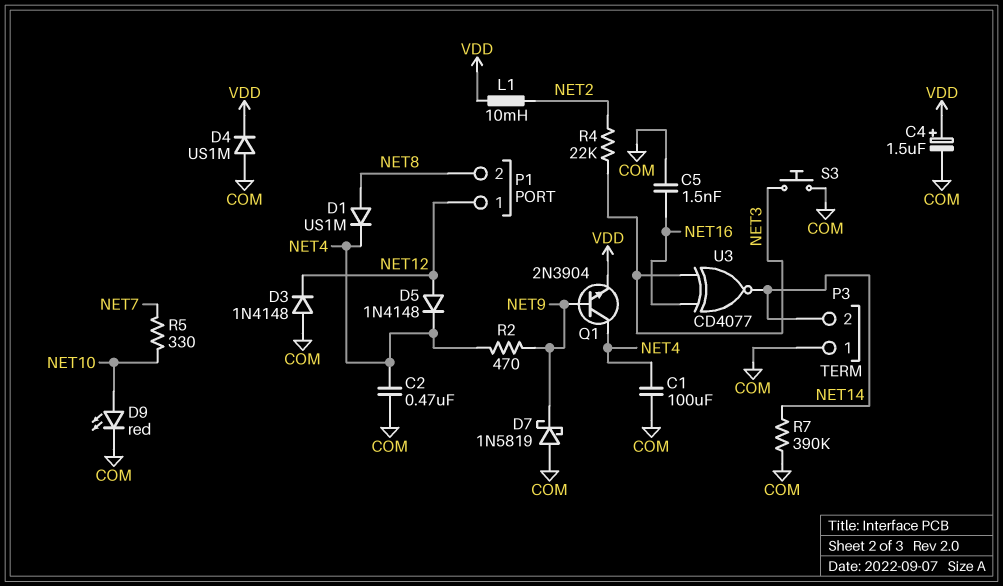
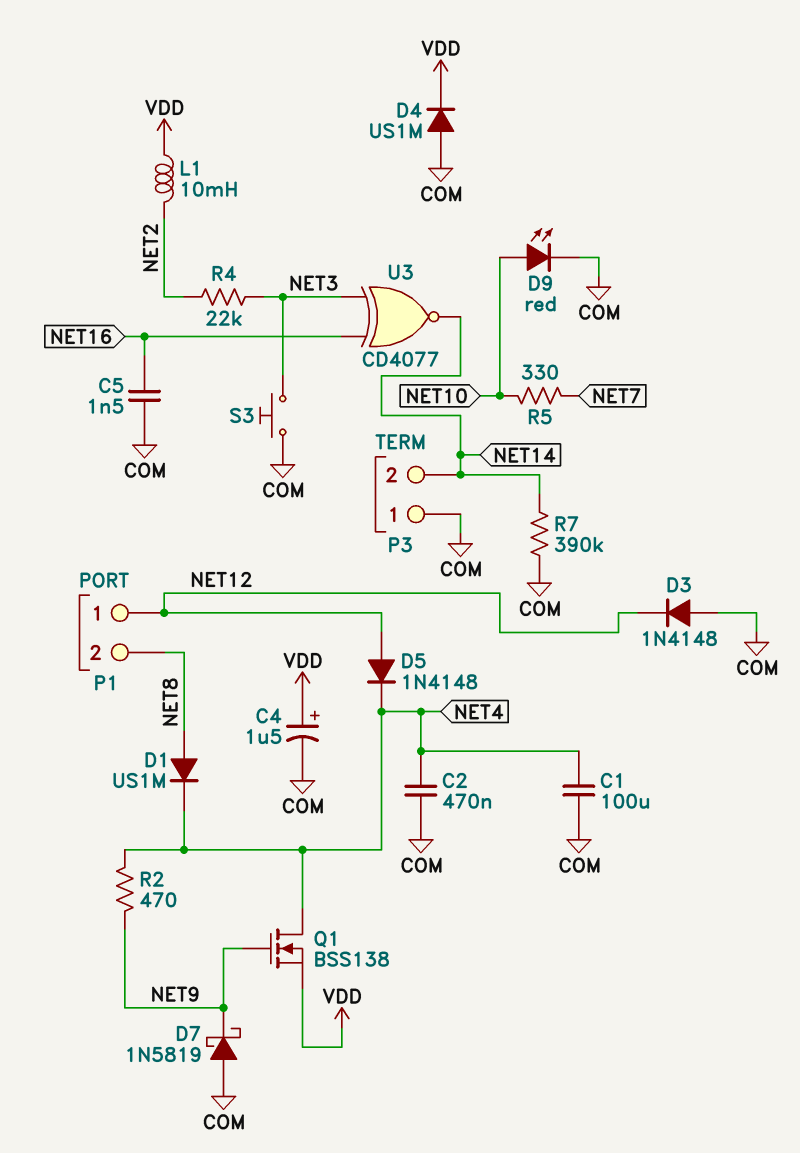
Q1: NPN 2N3904 (B NET9, C NET4, E VDD) -> NMOS BSS138 (G NET9, D NET4, S VDD)

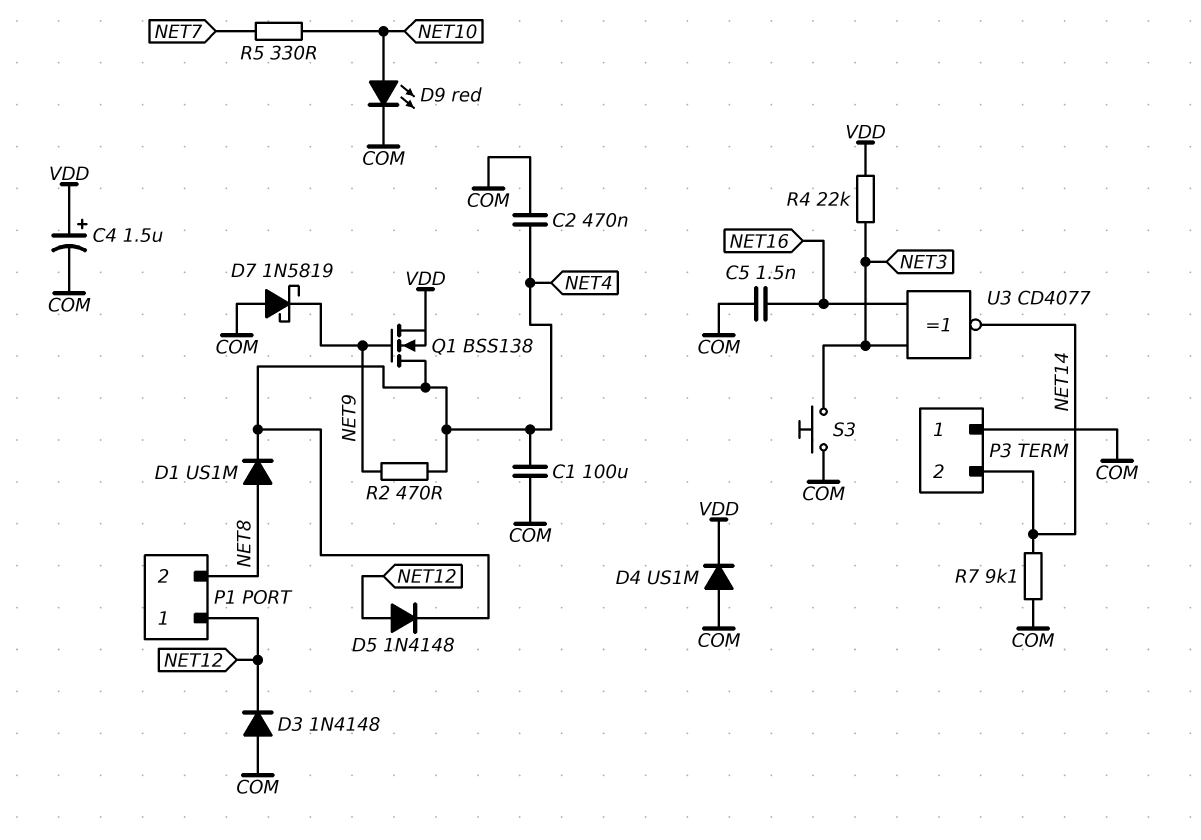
L1: 10mH (NET2, VDD) -> none
R4: 22k (NET2, NET3) -> 22k (NET3, VDD)
R7: 390k (COM, NET14) -> 9.1k (COM, NET14)

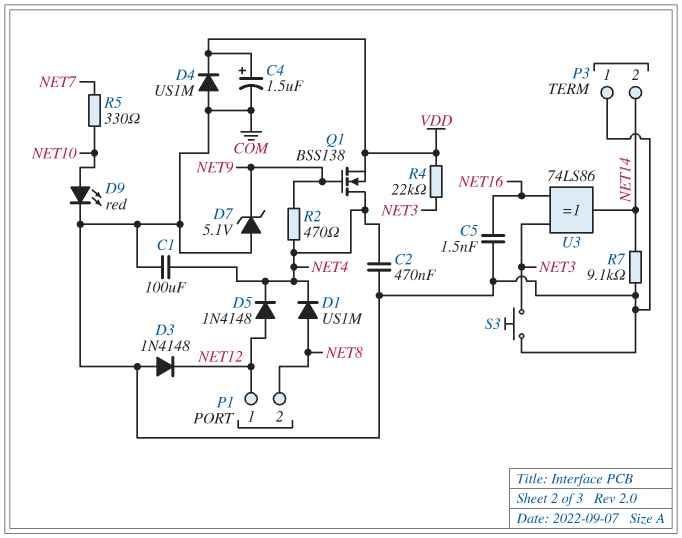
D7: schottky 1N5819 (A COM, K NET9) -> zener 5.1V (A COM, K NET9)
U3: XNOR CD4077 (in NET3, in NET16, out NET14) -> XOR 74LS86 (in NET3, in NET16, out NET14)

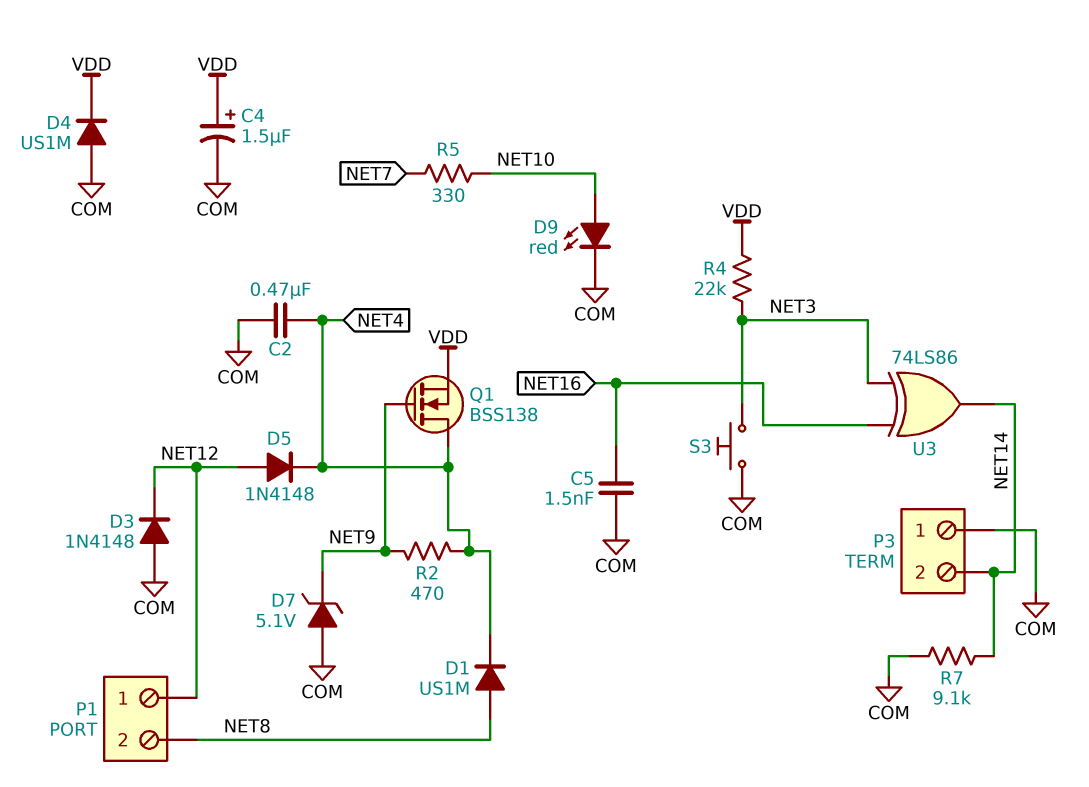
C1: 100uF (COM, NET4) -> none

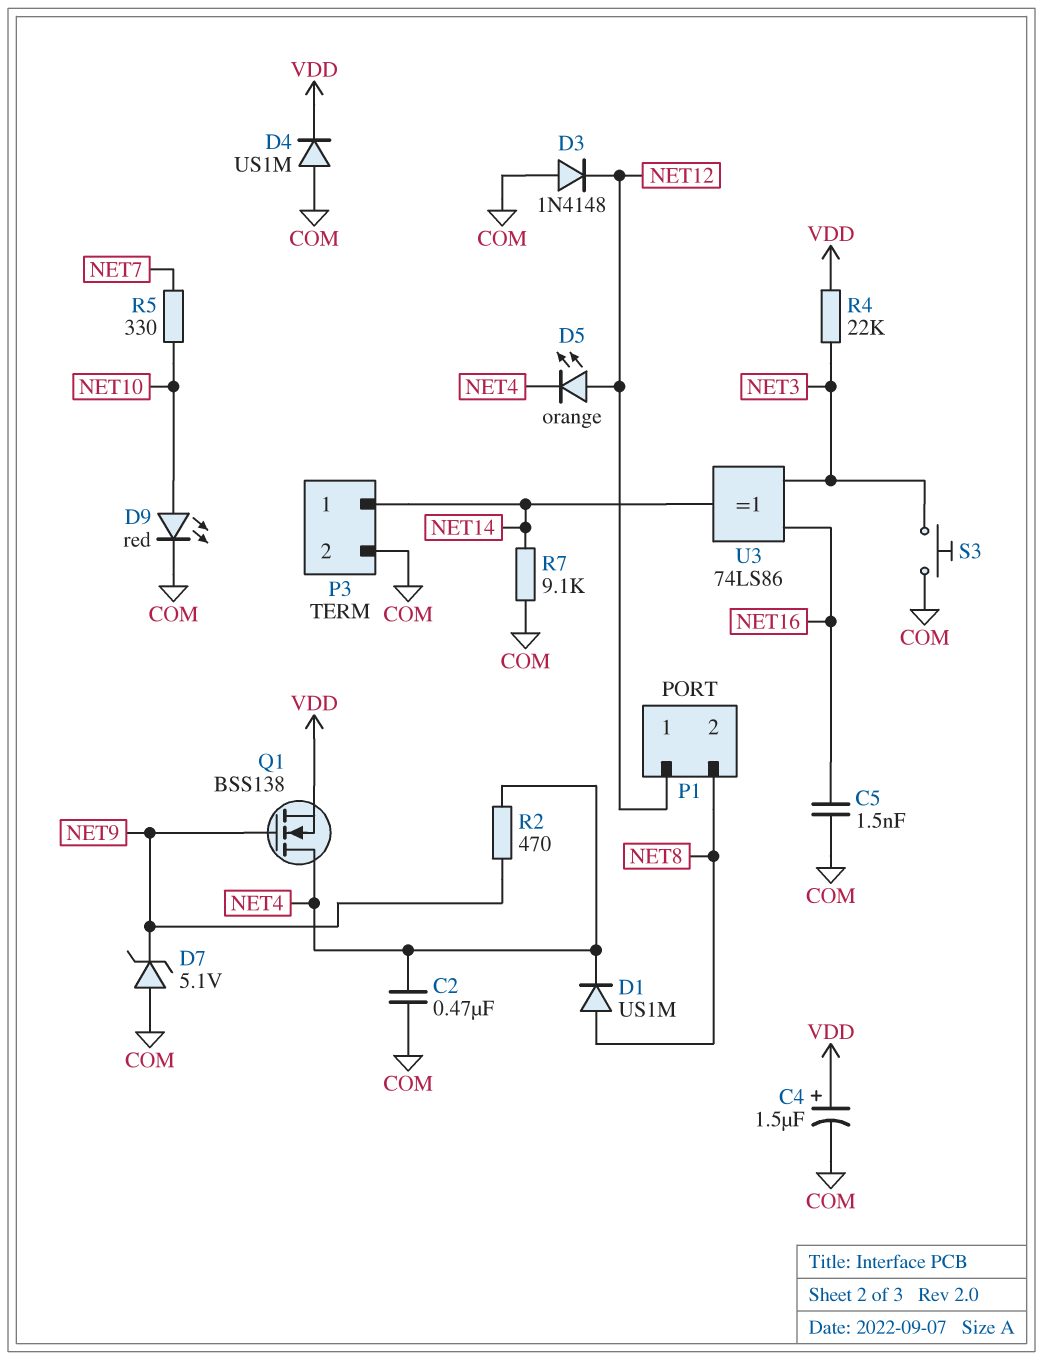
D5: diode 1N4148 (A NET12, K NET4) -> LED orange (A NET12, K NET4)
P3 pin 1: COM -> NET14
P3 pin 2: NET14 -> COM

